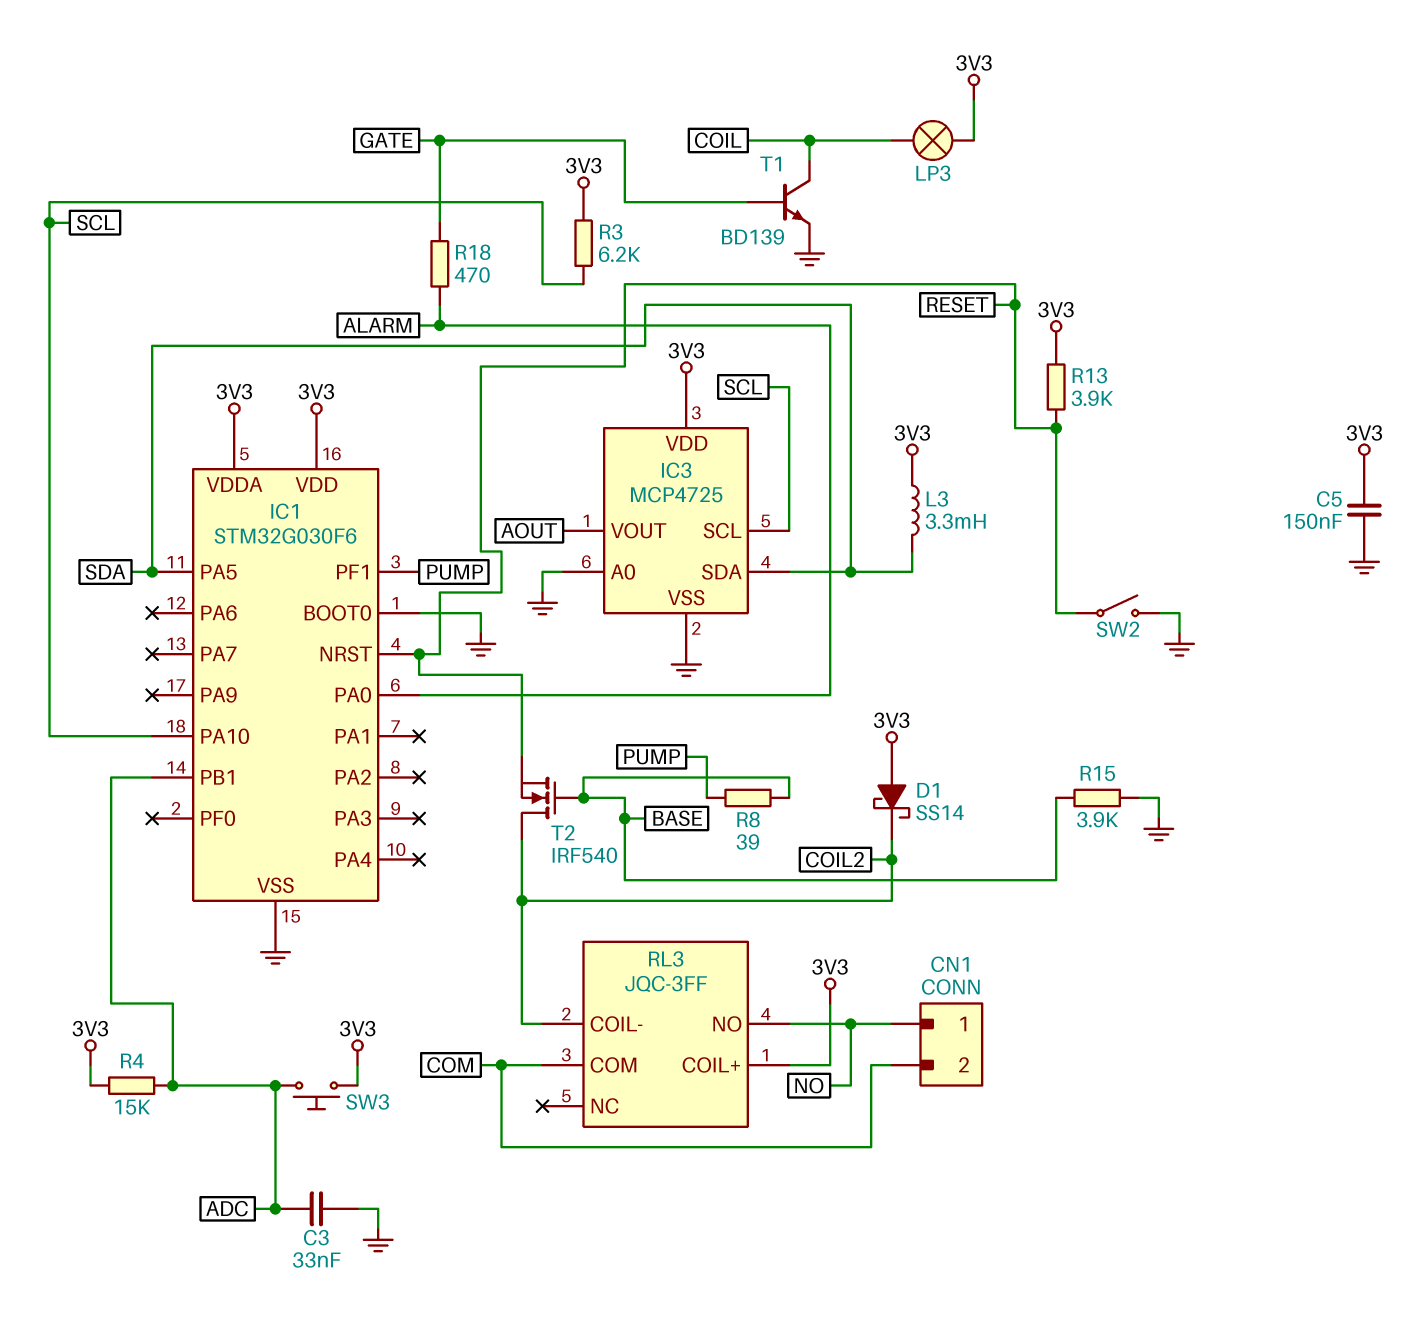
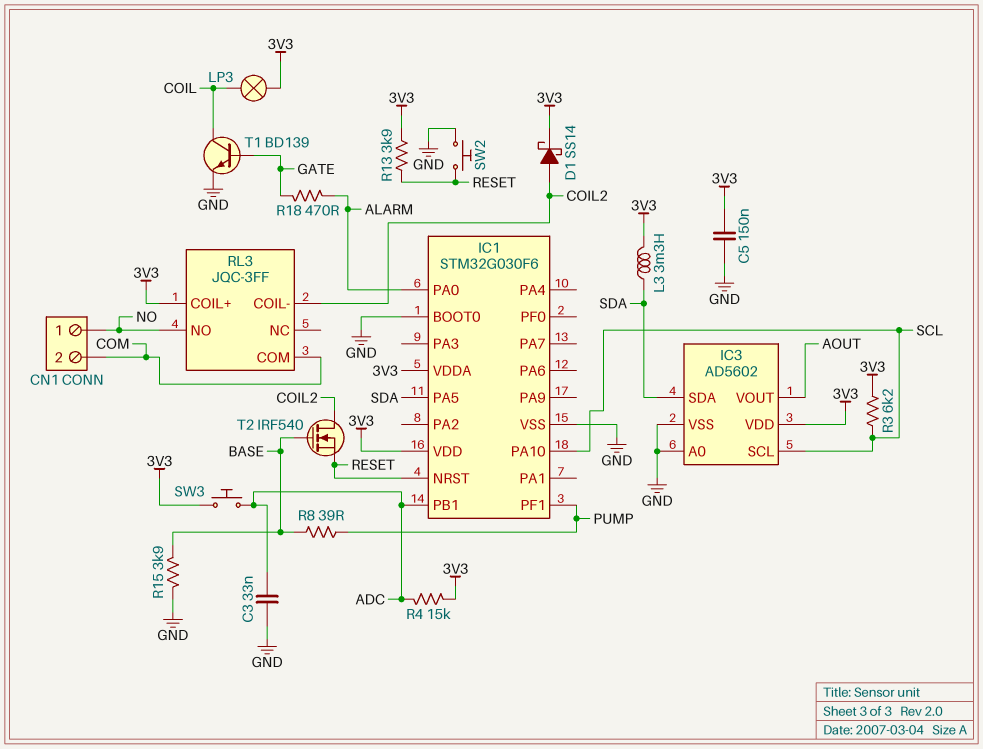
D1: schottky SS14 (A 3V3, K COIL2) -> schottky SS14 (A COIL2, K 3V3)
IC3: MCP4725 -> AD5602
SW2: switch (GND, RESET) -> button (GND, RESET)

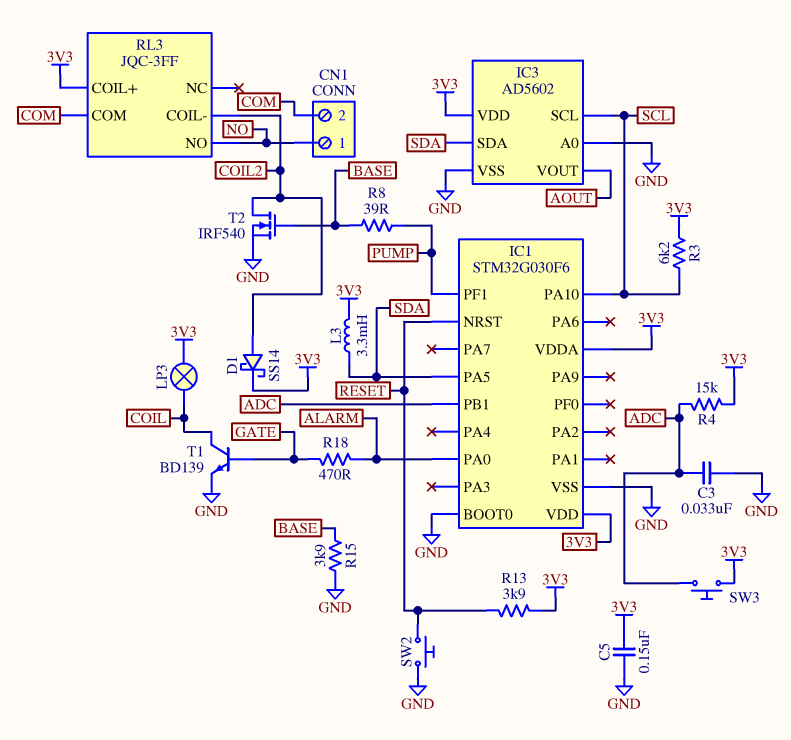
T2: NMOS IRF540 (G BASE, D COIL2, S RESET) -> NMOS IRF540 (G BASE, D COIL2, S GND)

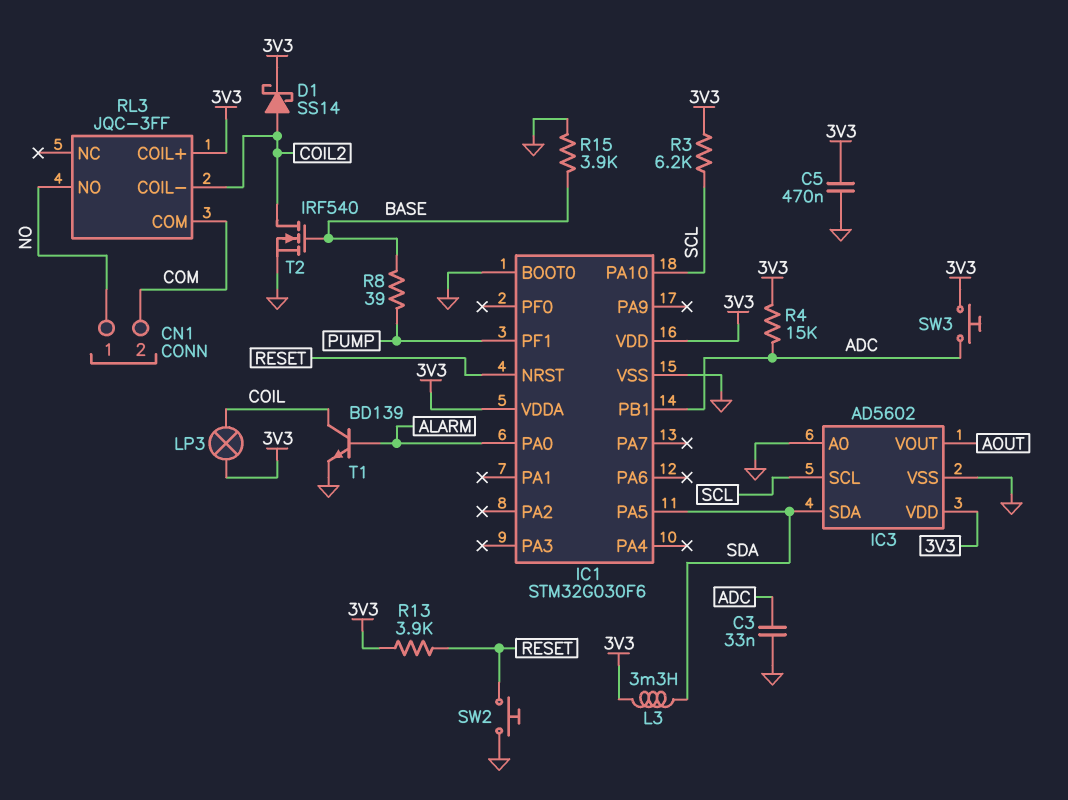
C5: 150nF (3V3, GND) -> 470nF (3V3, GND)
R18: 470 (ALARM, GATE) -> none
T1: NPN BD139 (B GATE, C COIL, E GND) -> NPN BD139 (B ALARM, C COIL, E GND)

